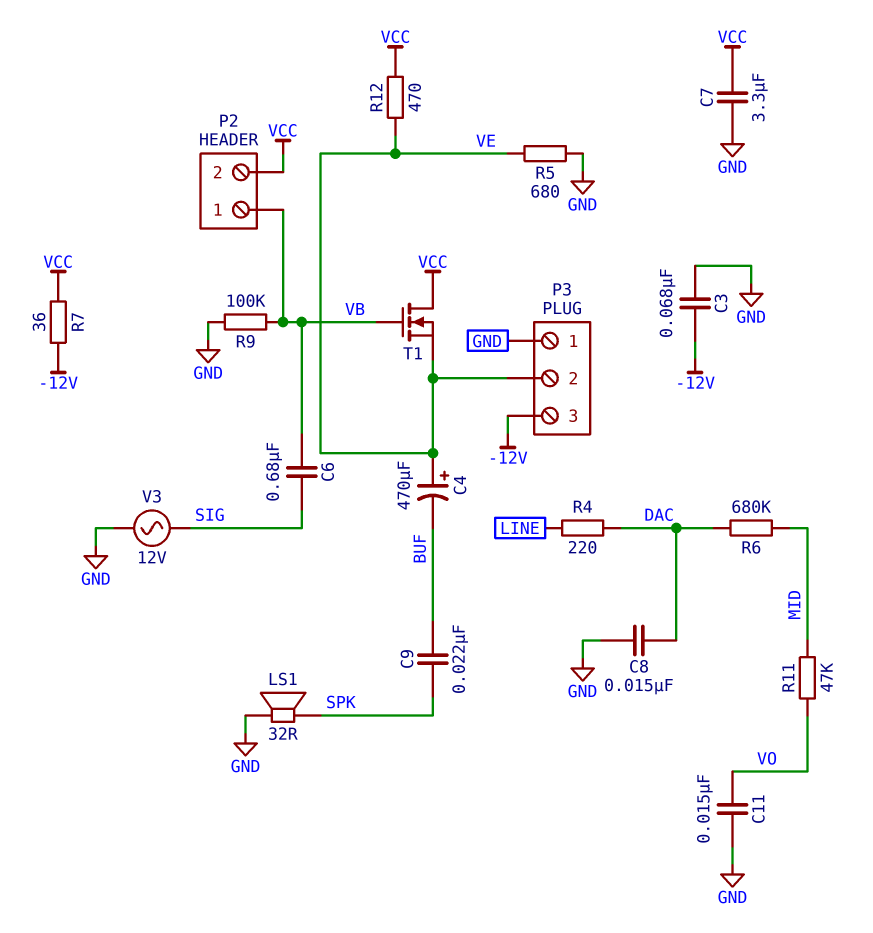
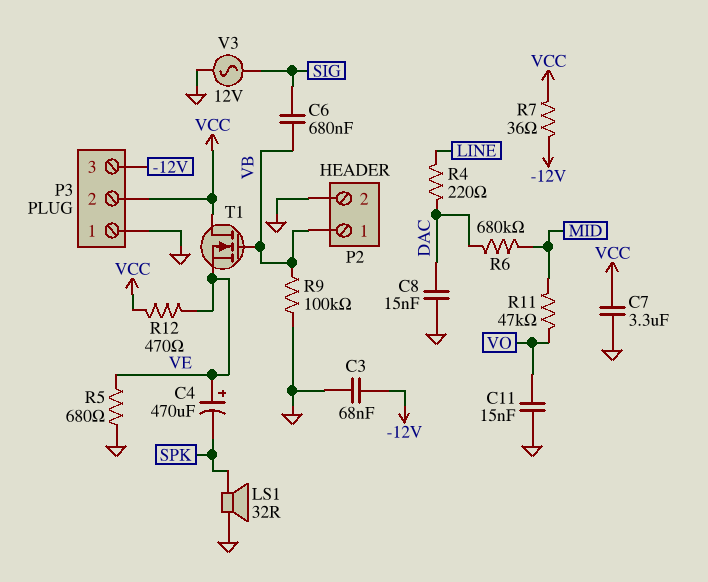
C4: 470uF (plus VE, minus BUF) -> 470uF (plus VE, minus SPK)
C9: 22nF (BUF, SPK) -> none
P2 pin 2: VCC -> GND
P3 pin 2: VE -> VCC

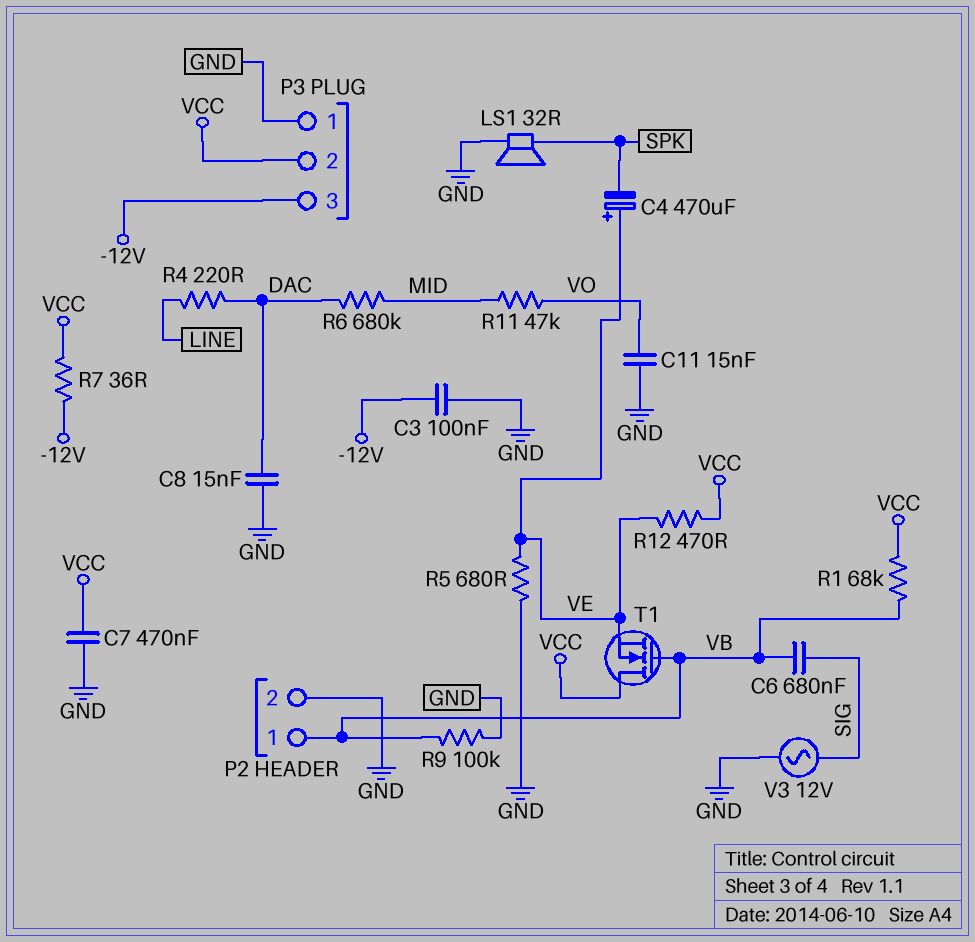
C3: 68nF (-12V, GND) -> 100nF (-12V, GND)
C7: 3.3uF (GND, VCC) -> 470nF (GND, VCC)
R1: none -> 68k (VB, VCC)

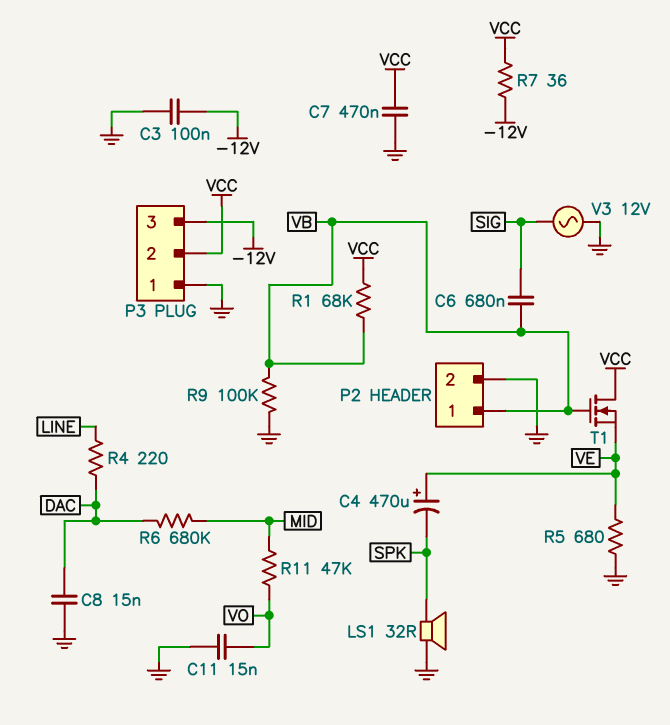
R12: 470 (VCC, VE) -> none

